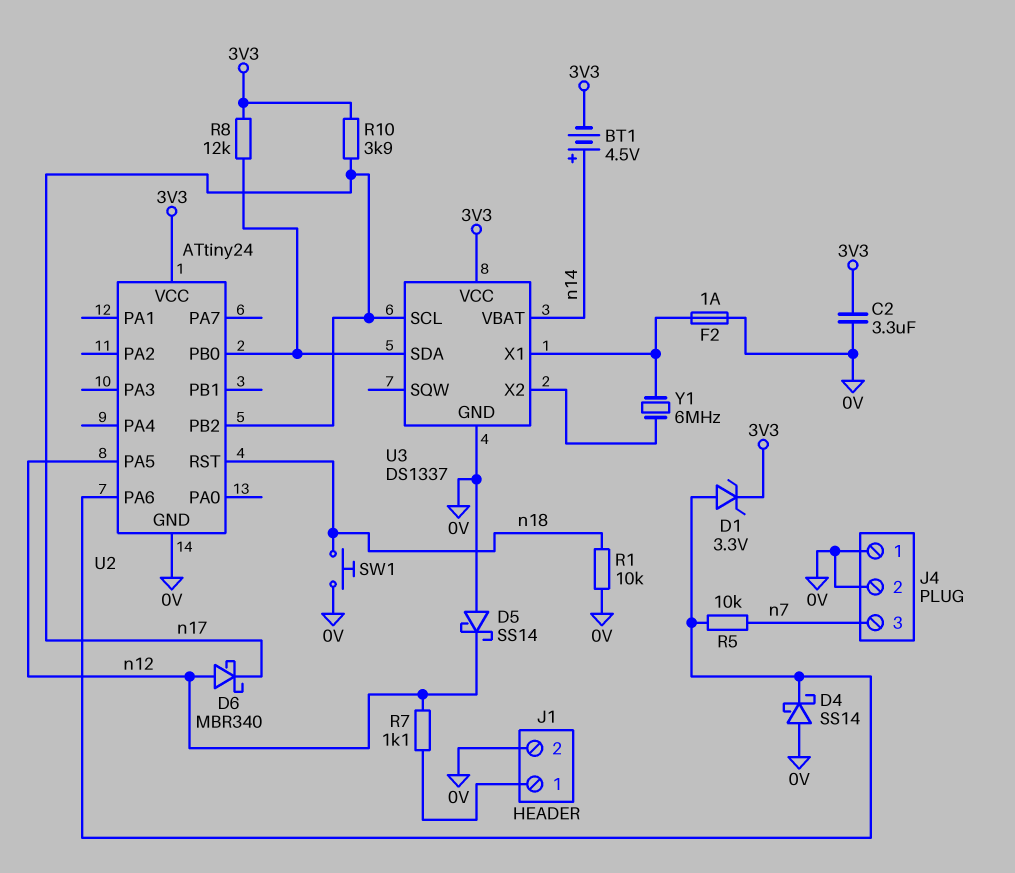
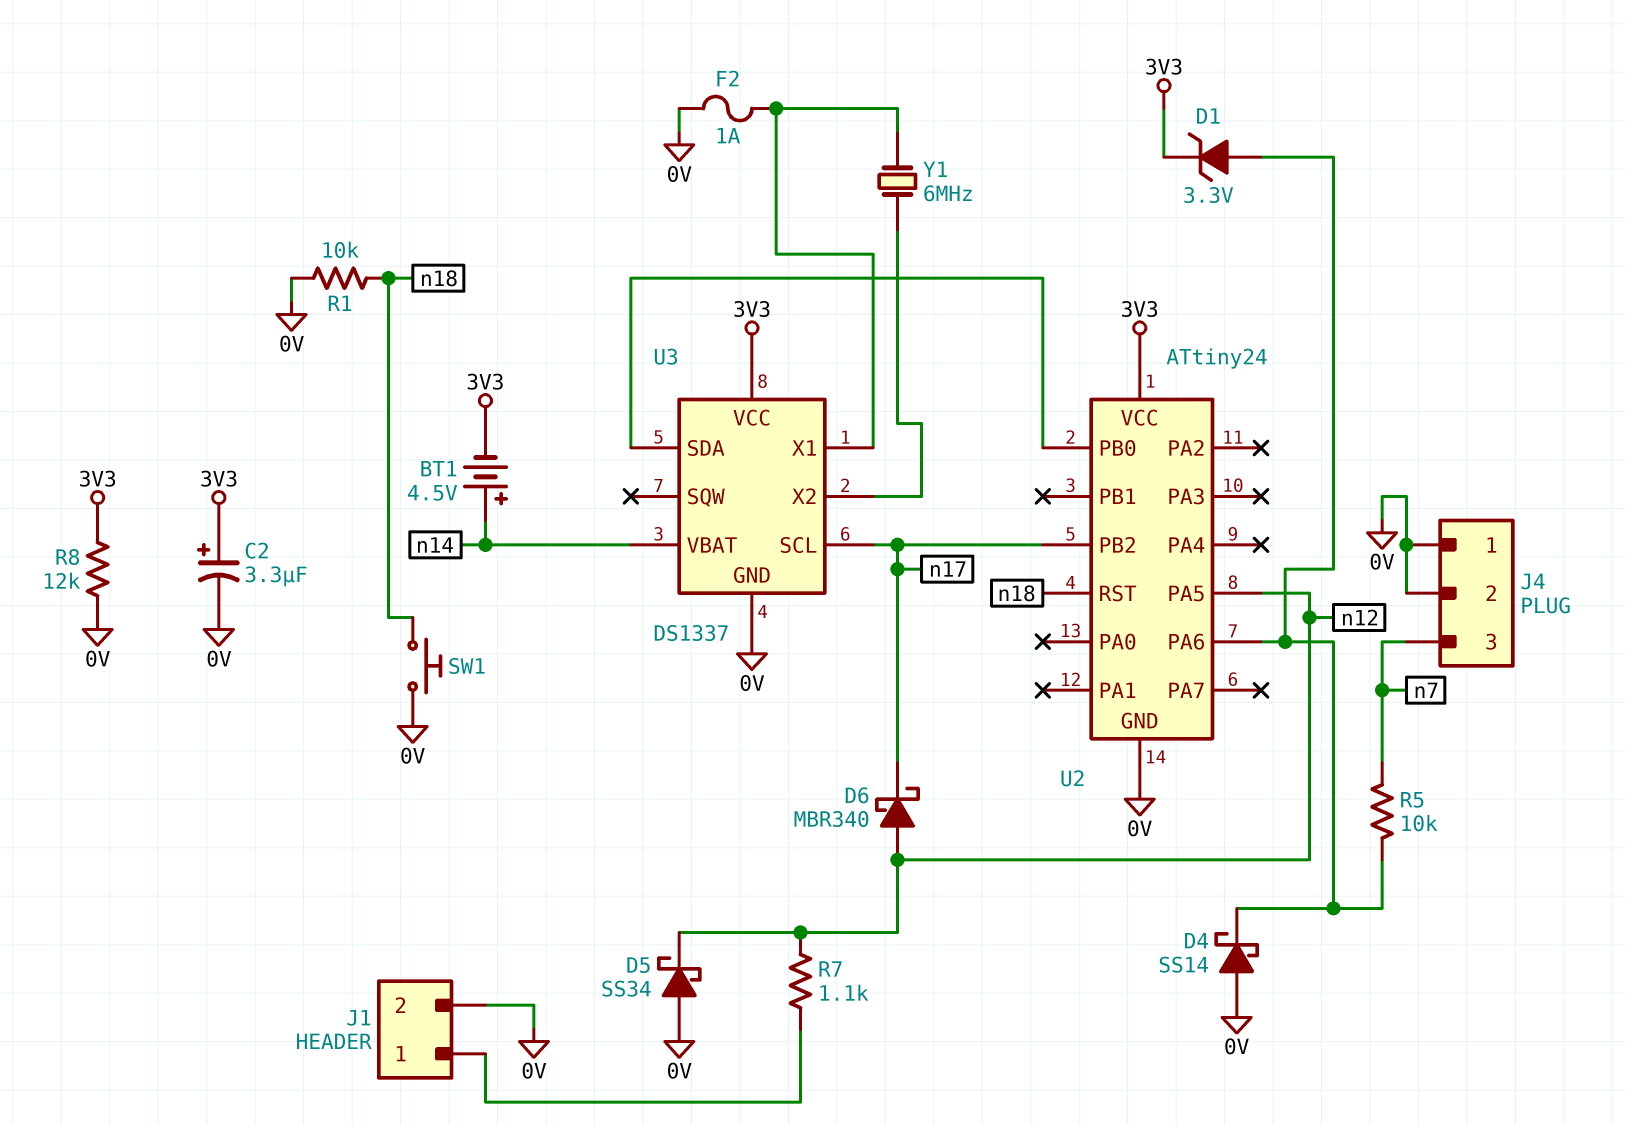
C2: 3.3uF (0V, 3V3) -> 3.3uF (plus 3V3, minus 0V)
D5: schottky SS14 (A 0V, K n12) -> schottky SS34 (A 0V, K n12)
R8: 12k (3V3, U2/PB0) -> 12k (0V, 3V3)
R10: 3.9k (3V3, n17) -> none

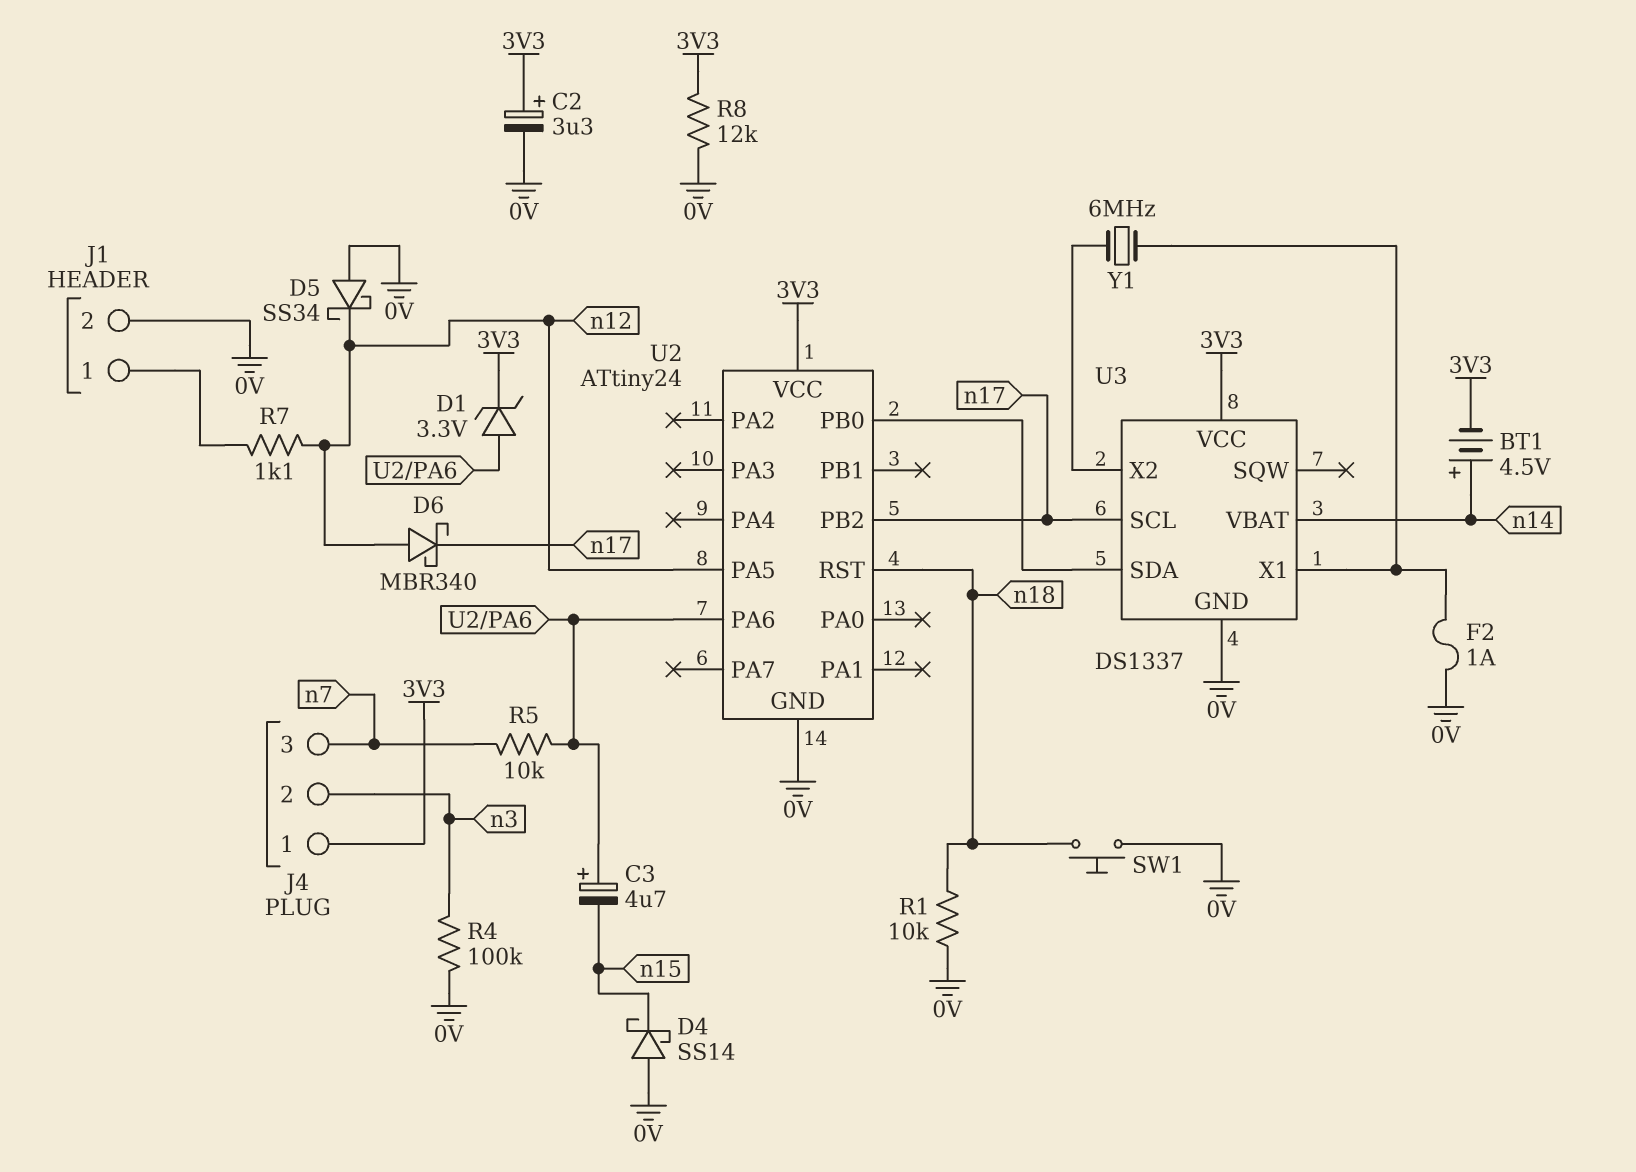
C3: none -> 4.7uF (plus U2/PA6, minus n15)
D4: schottky SS14 (A 0V, K U2/PA6) -> schottky SS14 (A 0V, K n15)
J4 pin 1: 0V -> 3V3
J4 pin 2: 0V -> n3
R4: none -> 100k (0V, n3)

